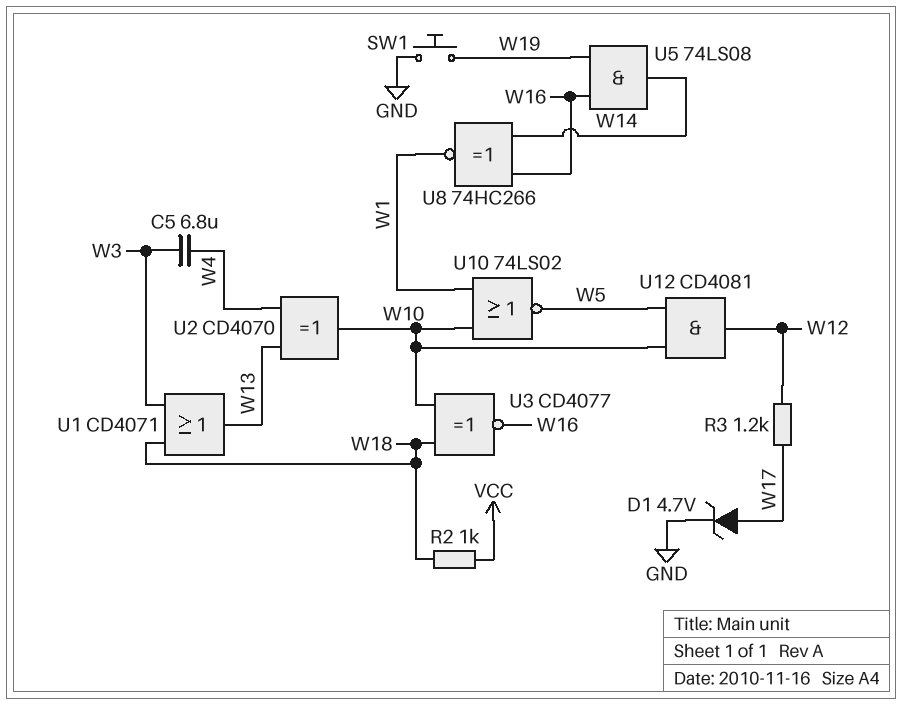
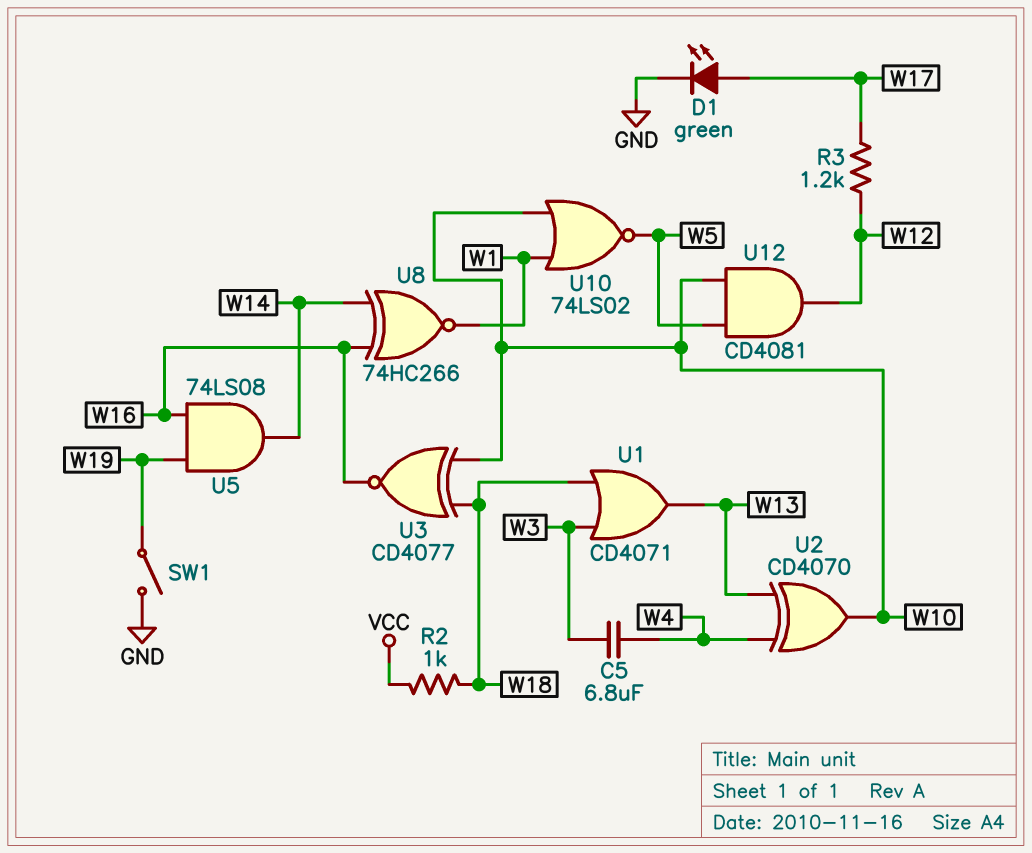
D1: zener 4.7V (A W17, K GND) -> LED green (A W17, K GND)
SW1: button (GND, W19) -> switch (GND, W19)

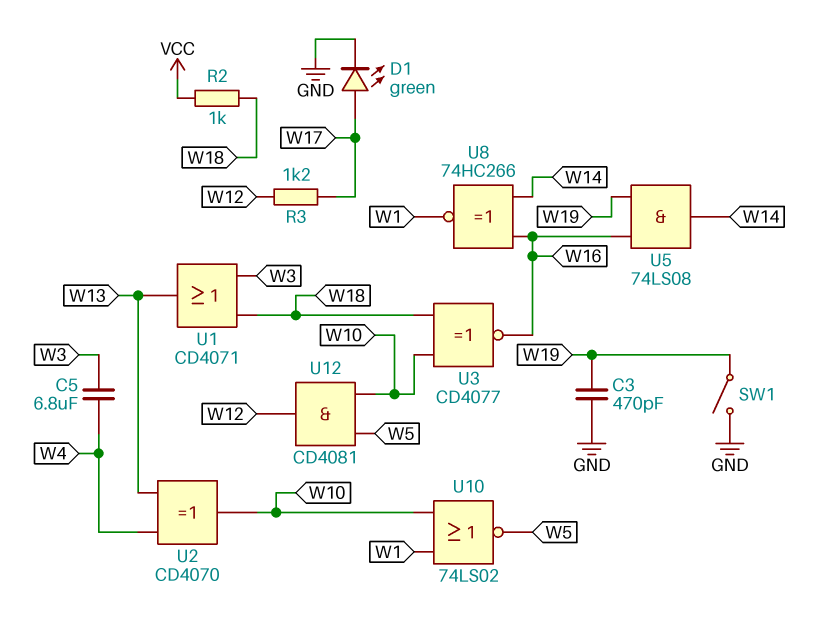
C3: none -> 470pF (GND, W19)

